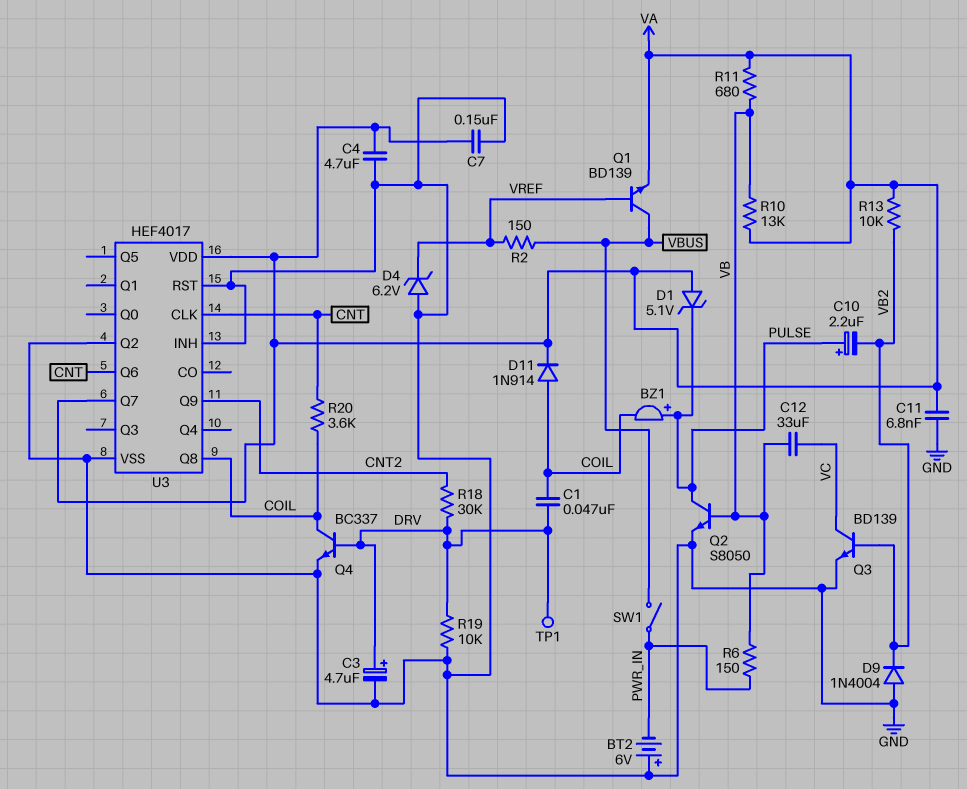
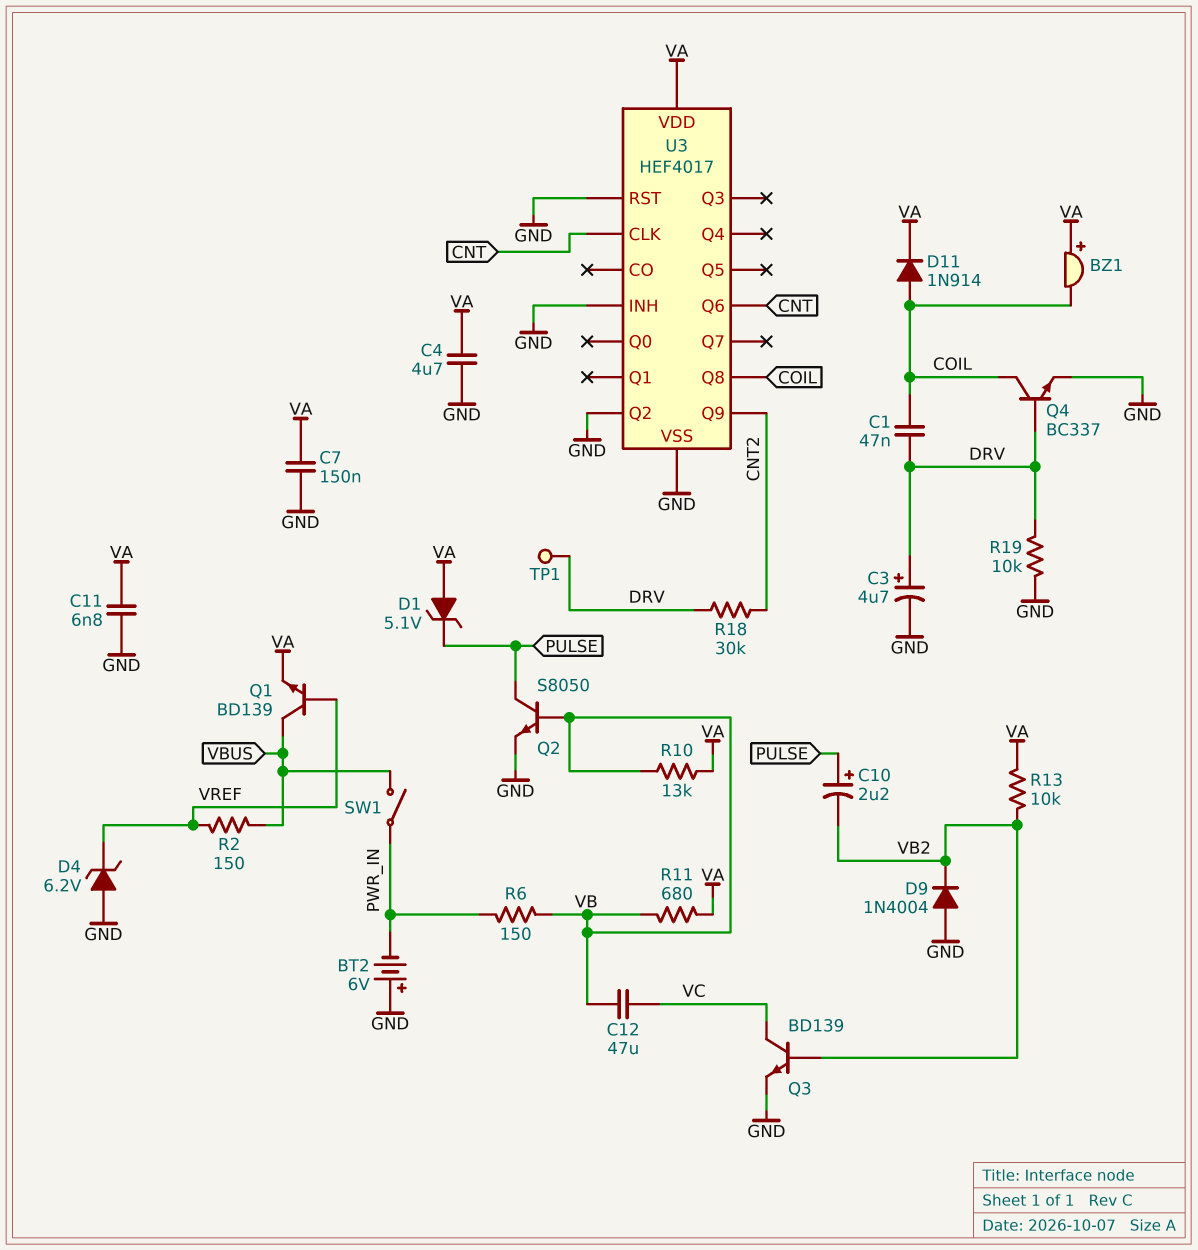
BZ1: buzzer (plus PULSE, minus COIL) -> buzzer (plus VA, minus COIL)
C12: 33uF (VB, VC) -> 47uF (VB, VC)
R20: 3.6k (CNT, COIL) -> none
U3 pin Q7: VA -> none

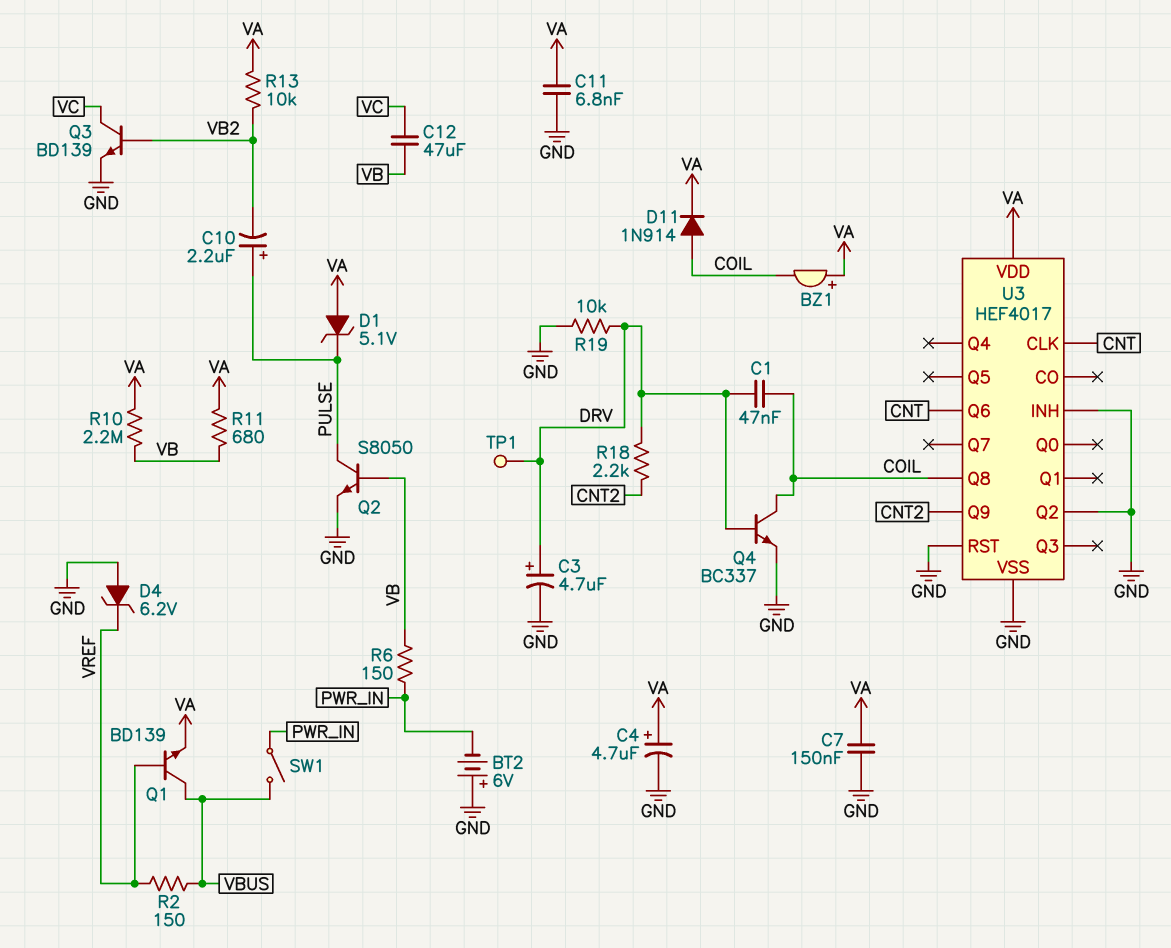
C4: 4.7uF (GND, VA) -> 4.7uF (plus VA, minus GND)
D9: diode 1N4004 (A GND, K VB2) -> none
R10: 13k (VA, VB) -> 2.2M (VA, VB)
R18: 30k (CNT2, DRV) -> 2.2k (CNT2, DRV)

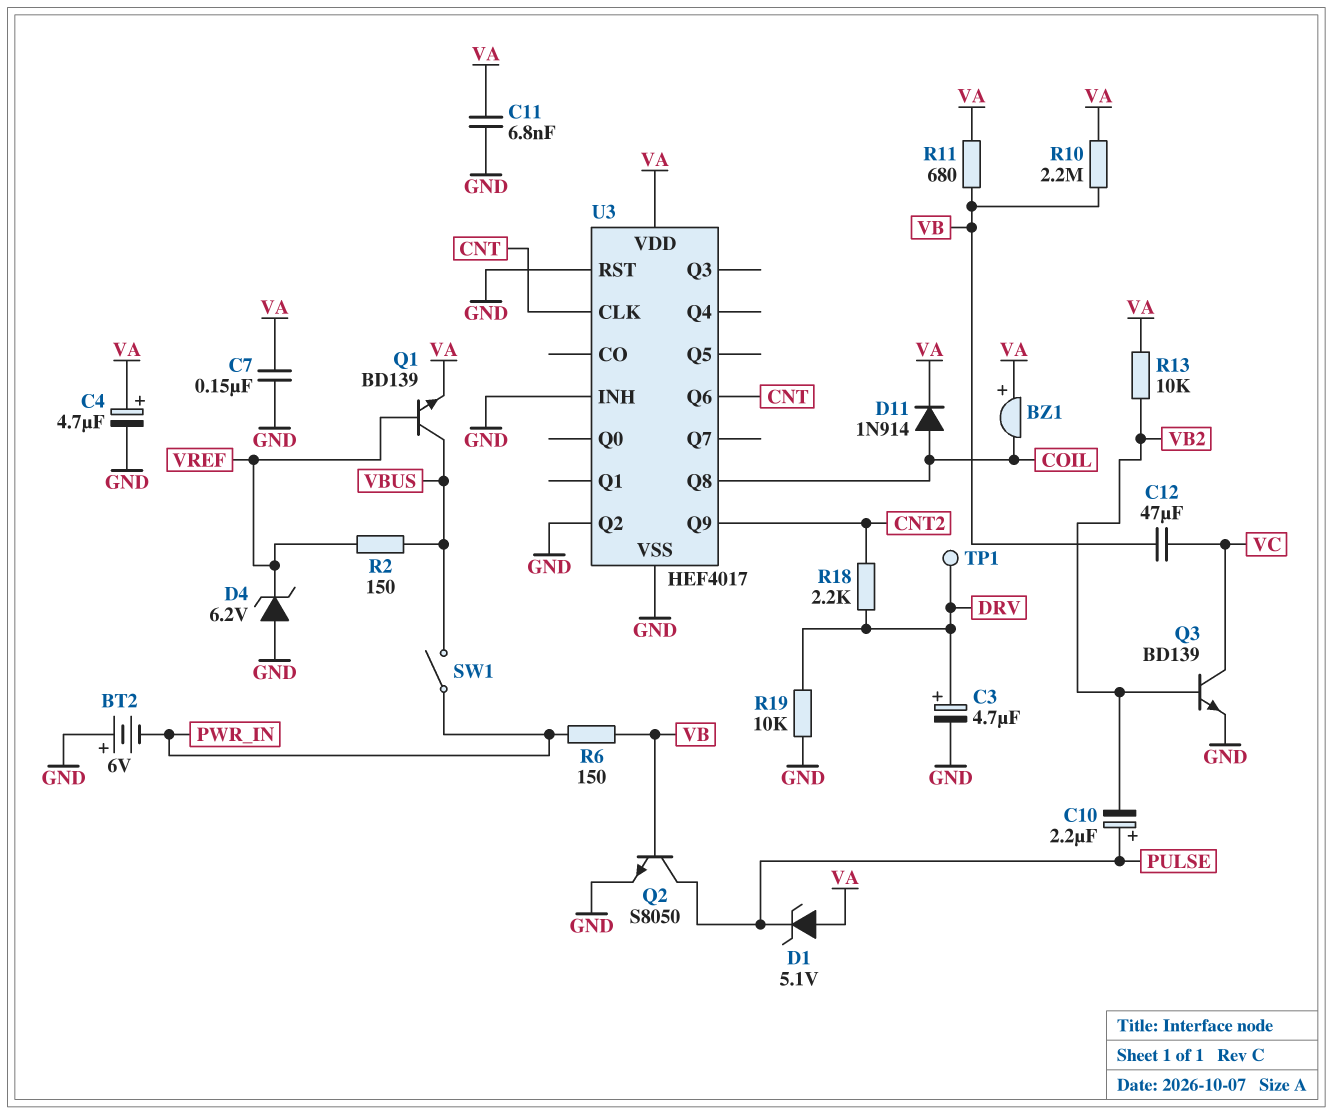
C1: 47nF (COIL, DRV) -> none
Q4: NPN BC337 (B DRV, C COIL, E GND) -> none

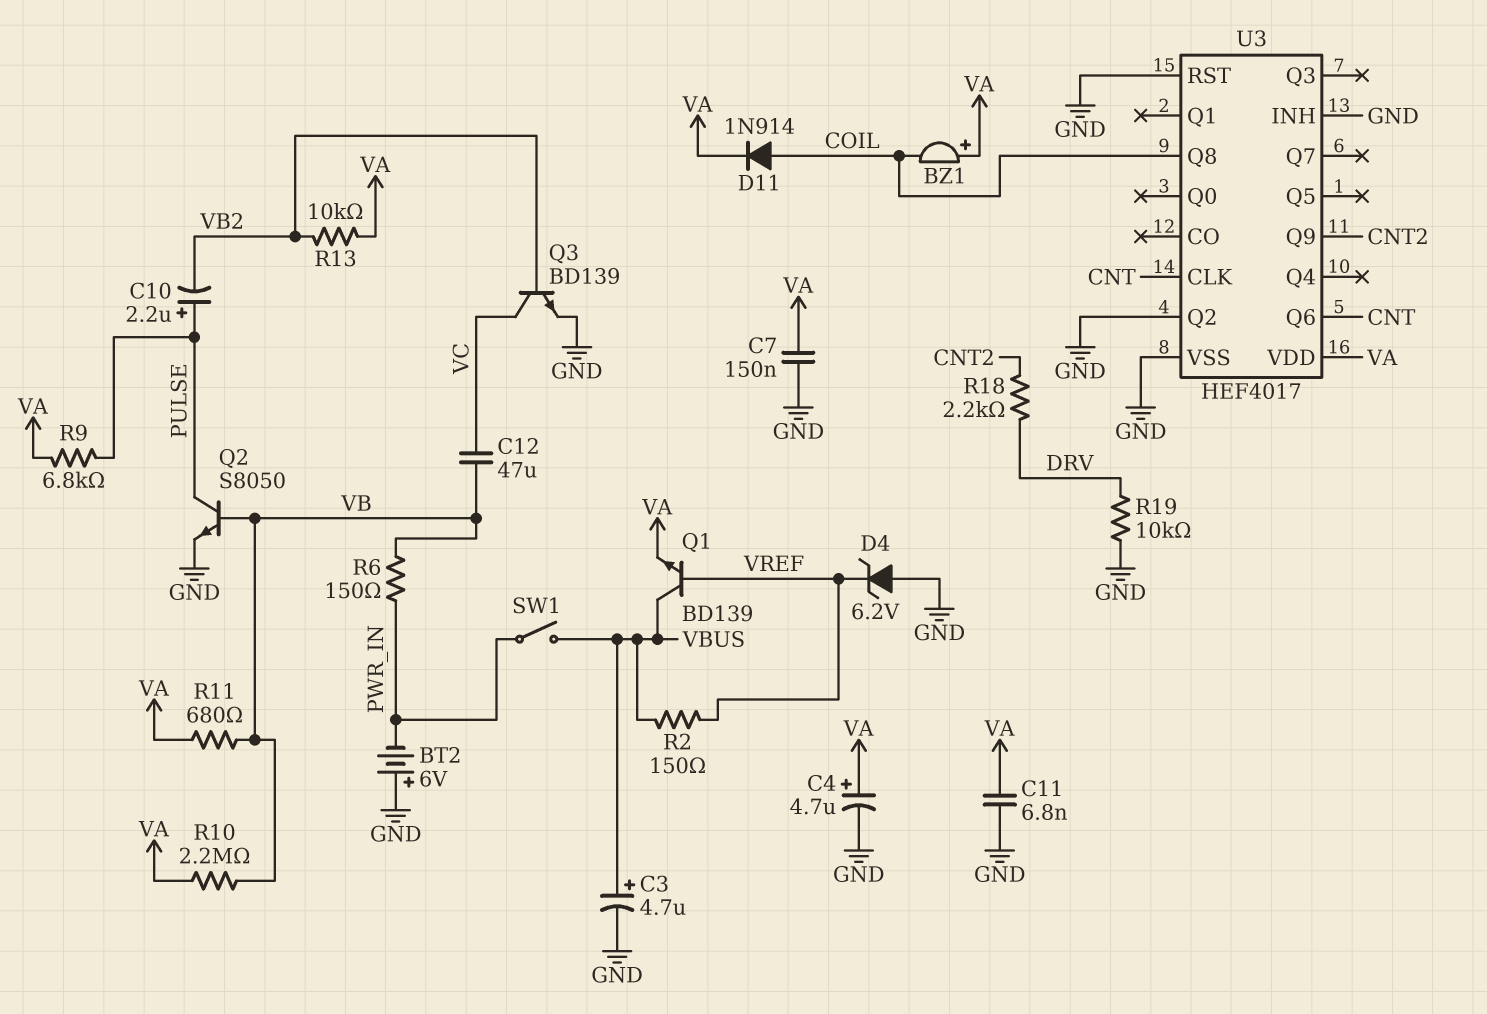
C3: 4.7uF (plus DRV, minus GND) -> 4.7uF (plus VBUS, minus GND)
D1: zener 5.1V (A VA, K PULSE) -> none
R9: none -> 6.8k (PULSE, VA)
TP1: test point (DRV) -> none

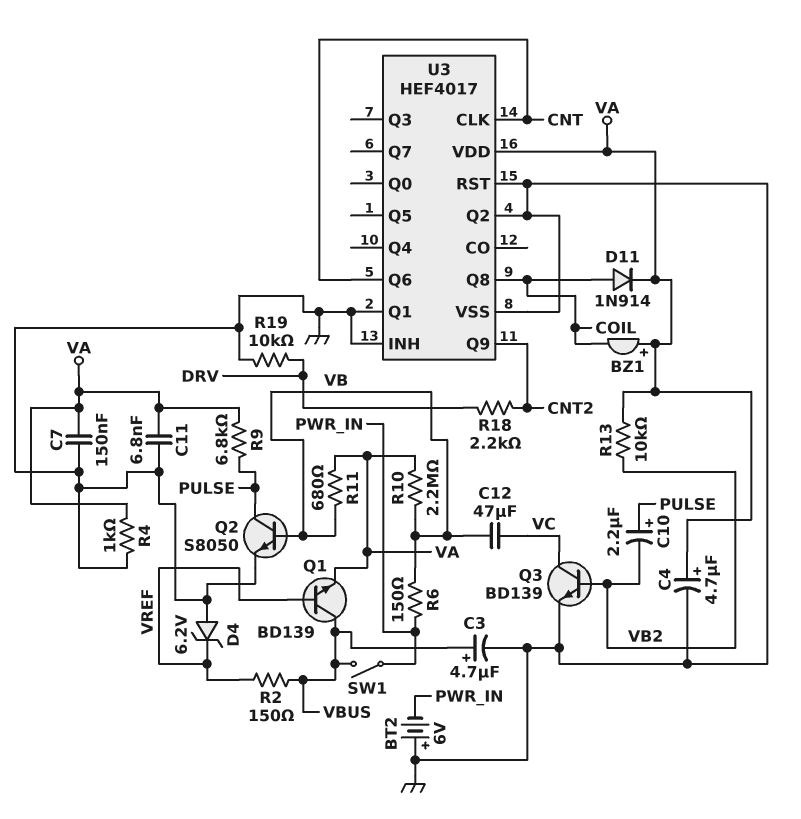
R4: none -> 1k (GND, VA)
U3 pin Q1: none -> GND

